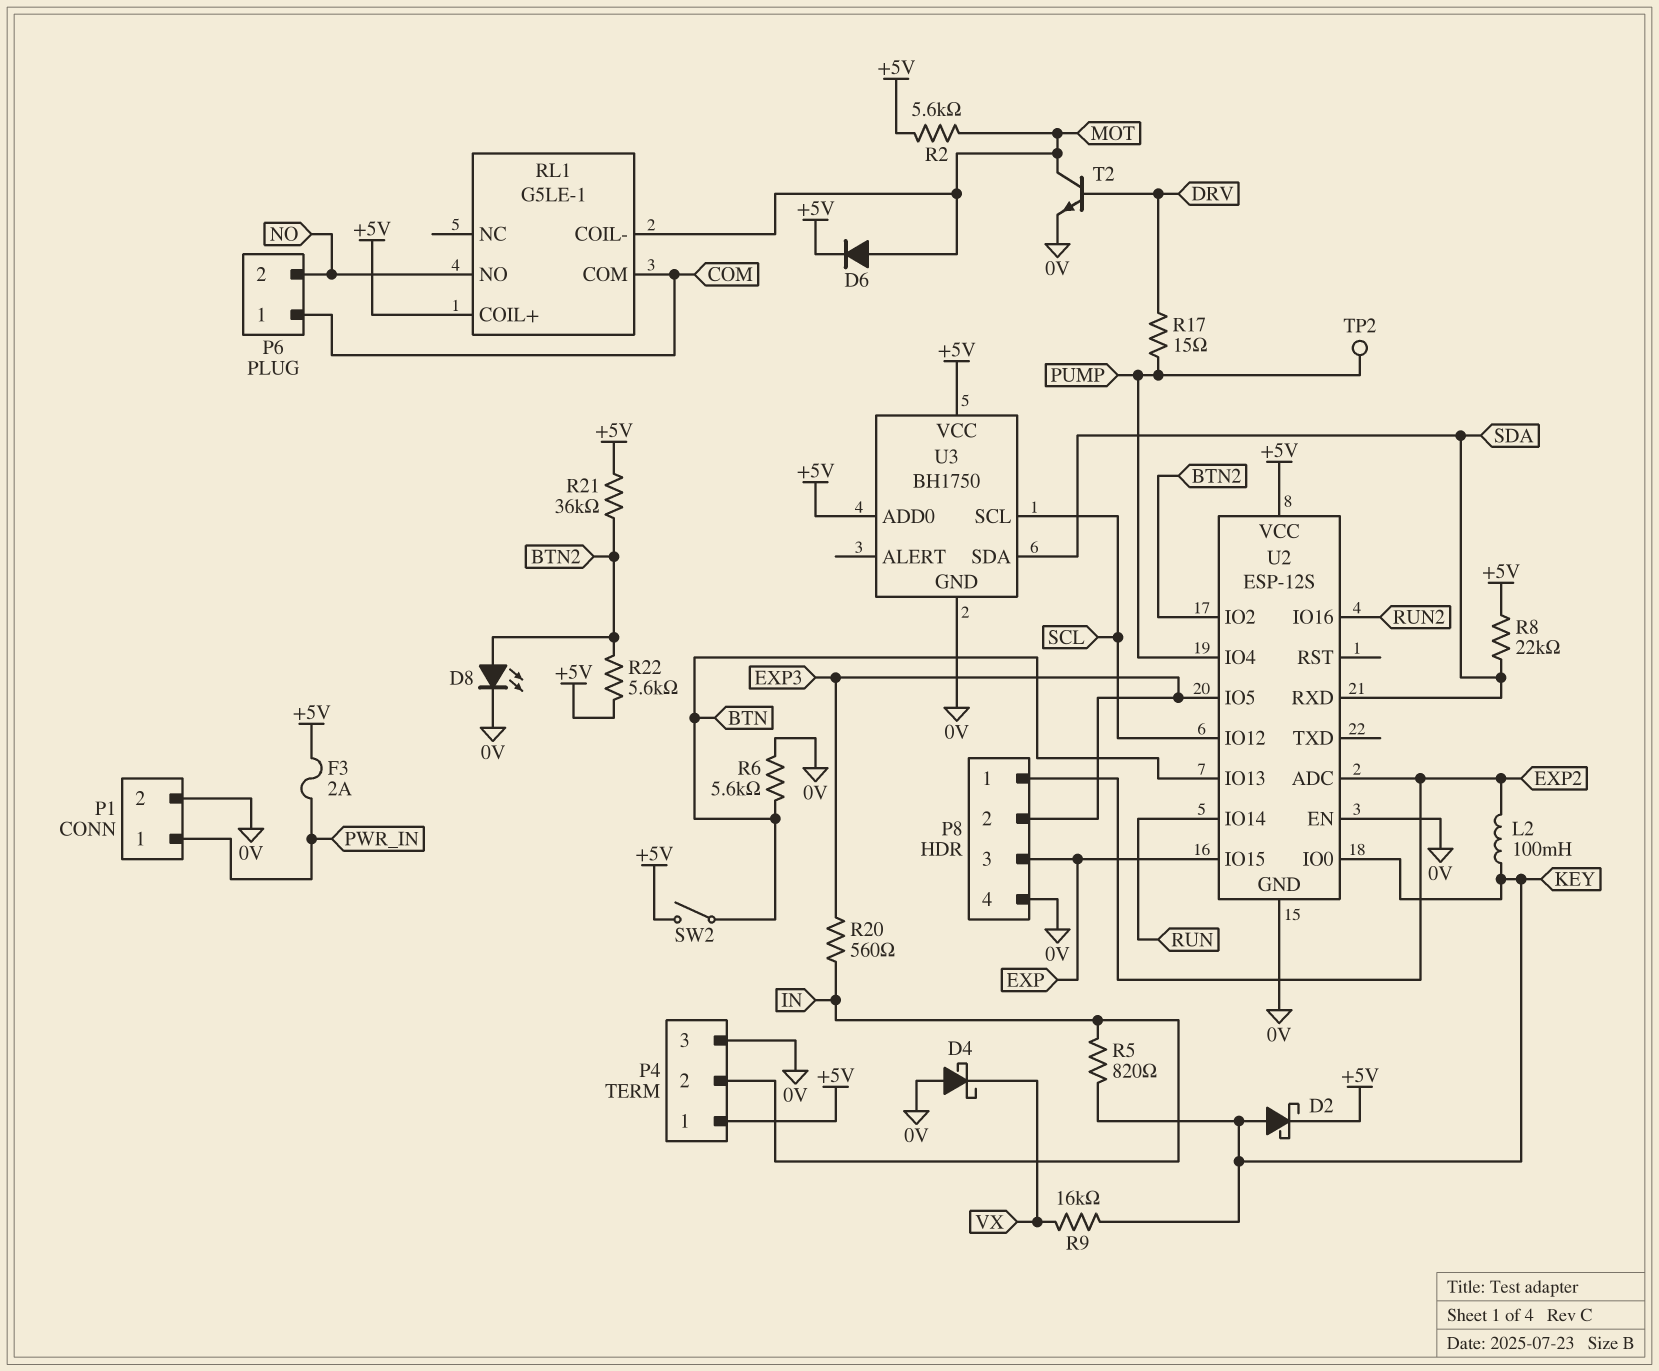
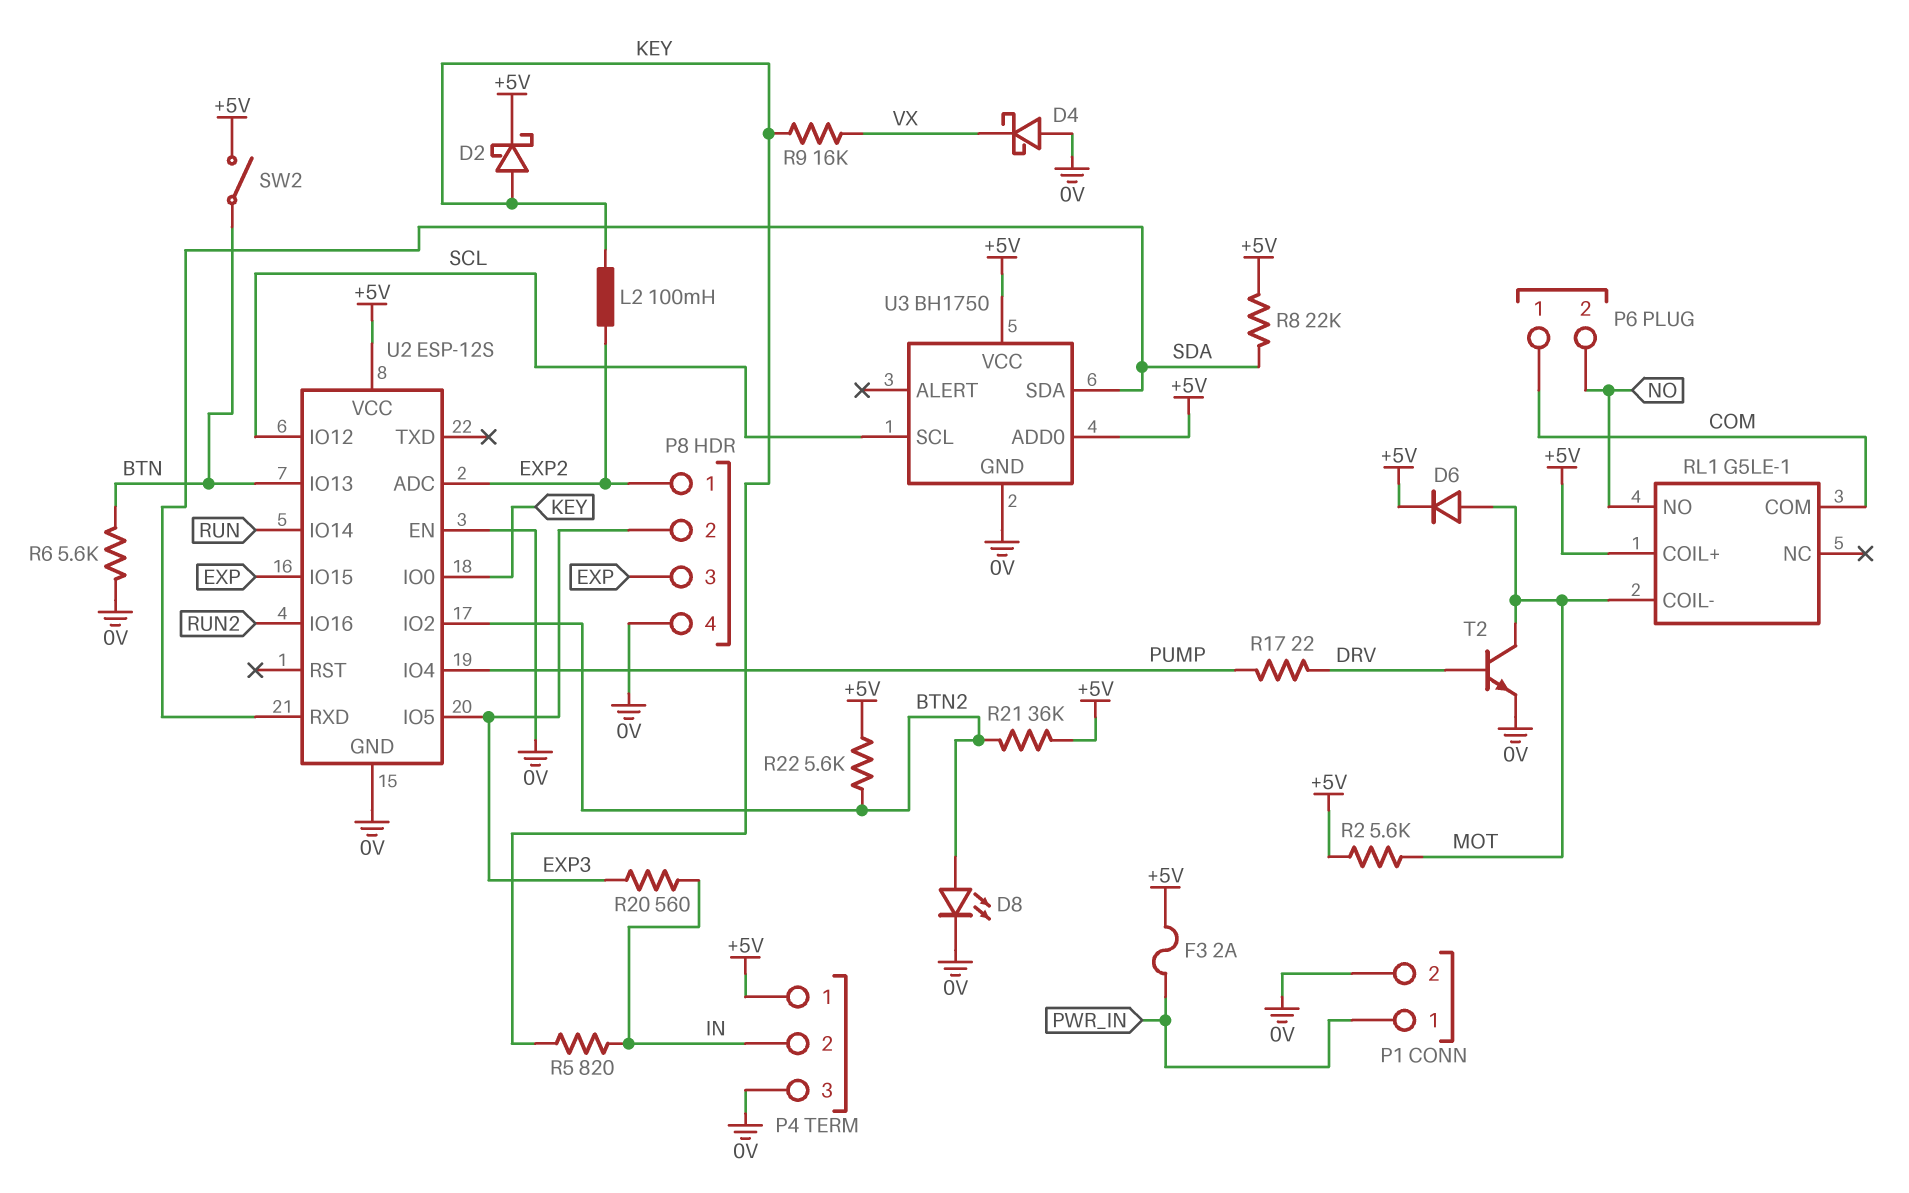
R17: 15 (DRV, PUMP) -> 22 (DRV, PUMP)
TP2: test point (PUMP) -> none

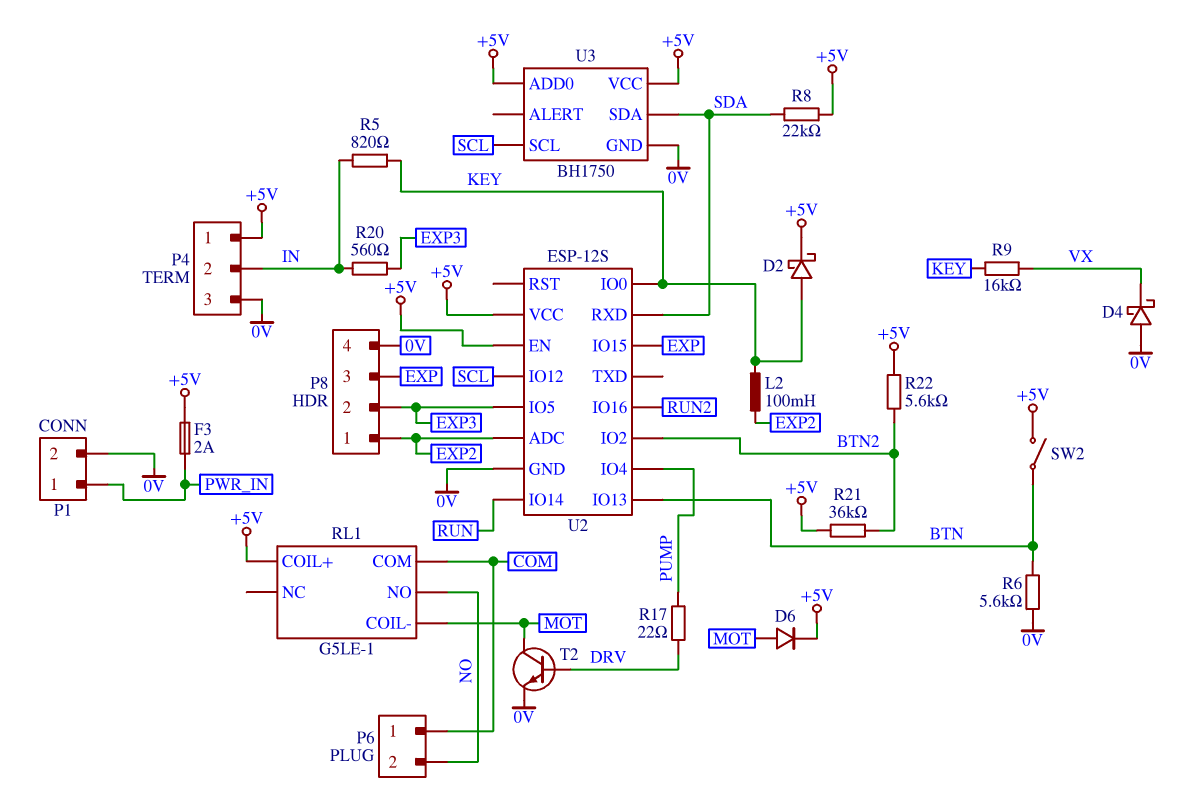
D8: LED (A BTN2, K 0V) -> none
R2: 5.6k (+5V, MOT) -> none
U2 pin EN: 0V -> +5V

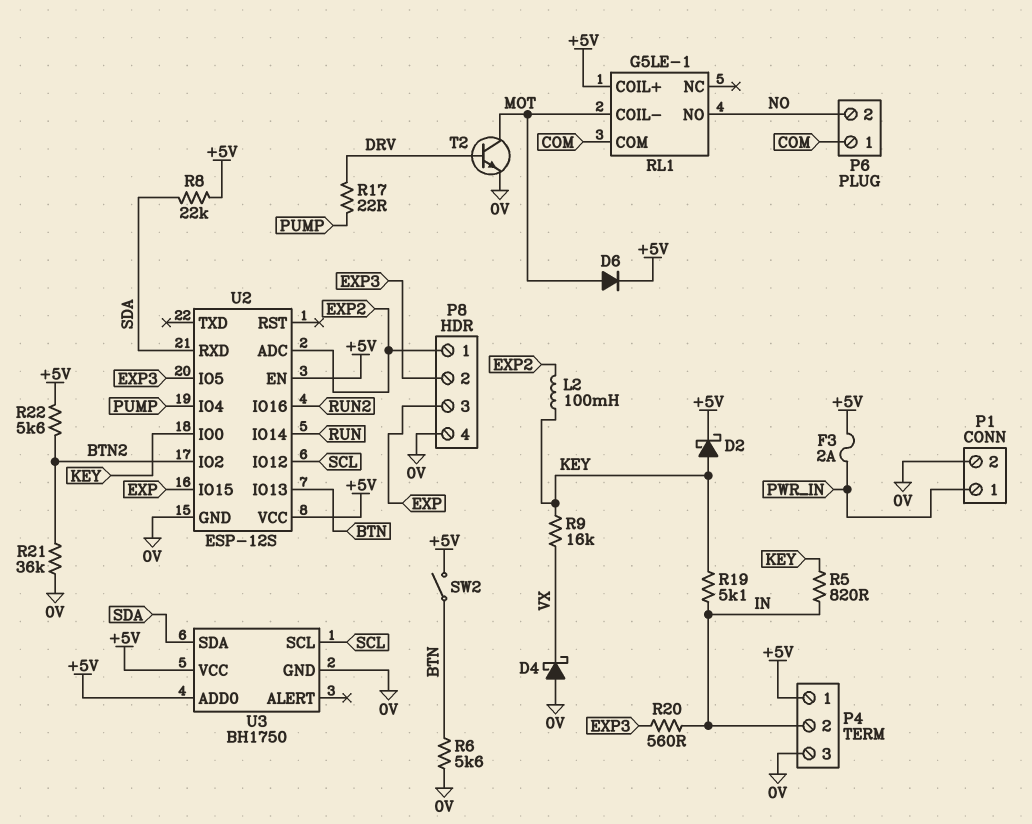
R19: none -> 5.1k (IN, KEY)
R21: 36k (+5V, BTN2) -> 36k (0V, BTN2)

